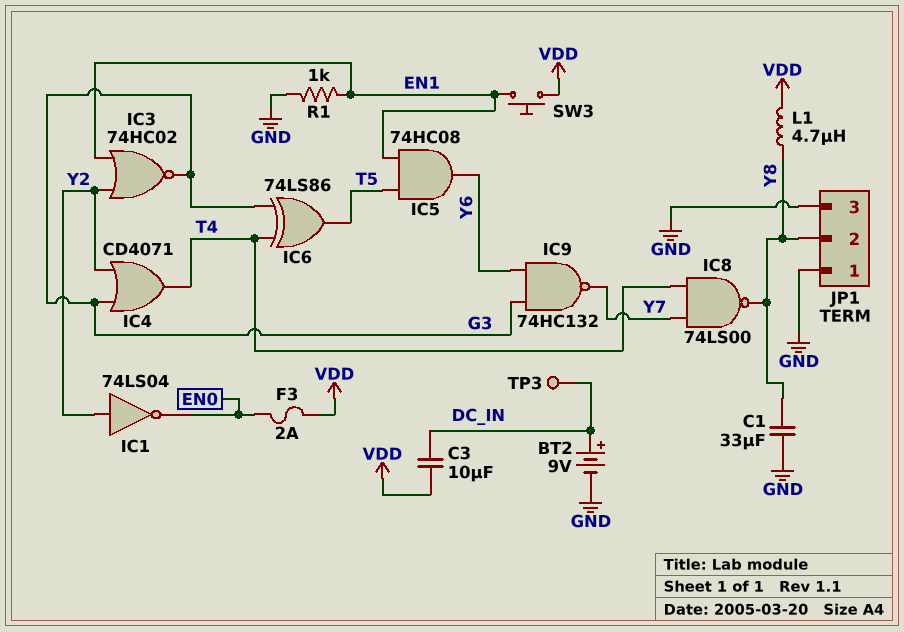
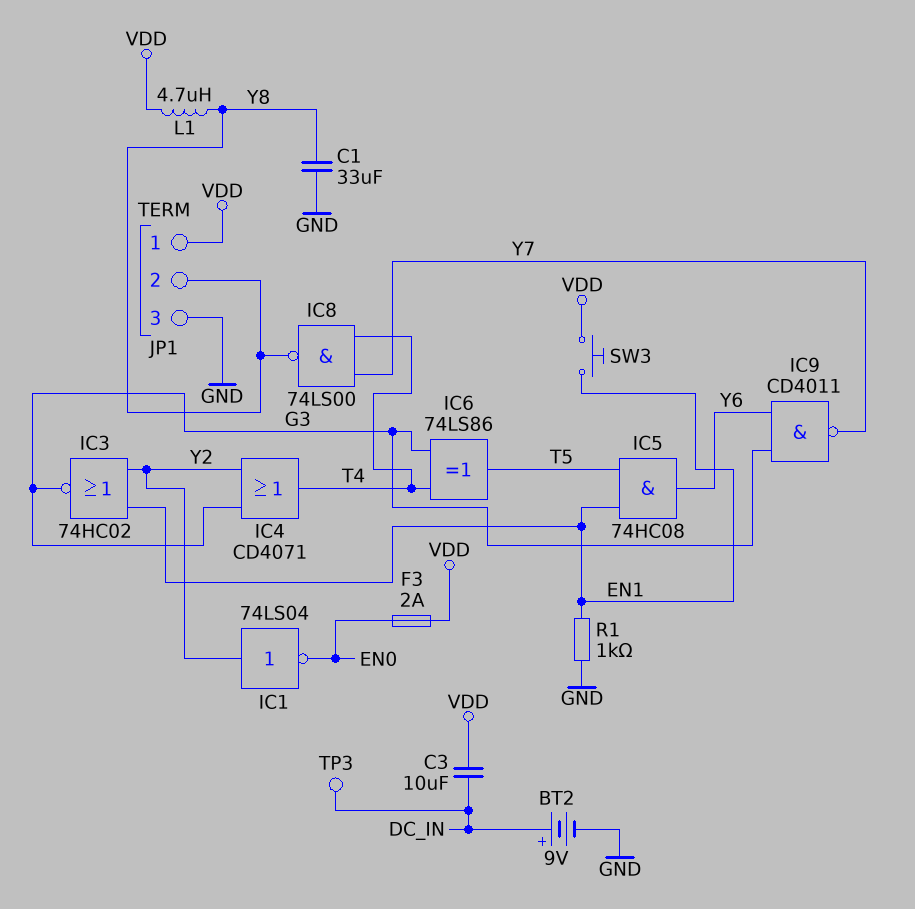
IC9: NAND 74HC132 (in G3, in Y6, out Y7) -> NAND CD4011 (in G3, in Y6, out Y7)
JP1 pin 1: GND -> VDD

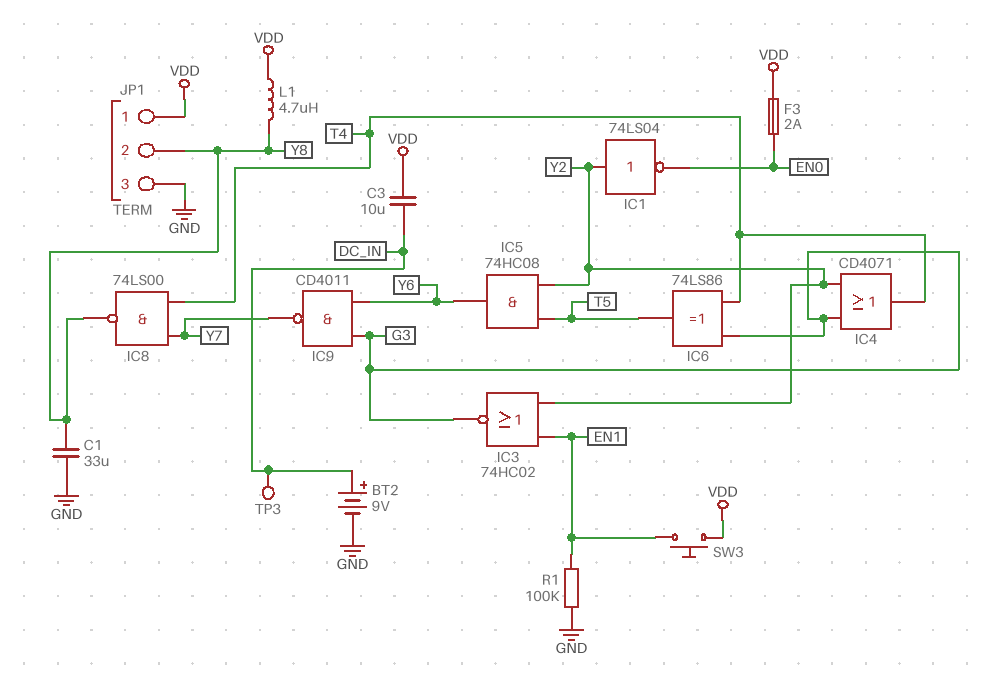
IC5: AND 74HC08 (in EN1, in T5, out Y6) -> AND 74HC08 (in T5, in Y2, out Y6)
R1: 1k (EN1, GND) -> 100k (EN1, GND)

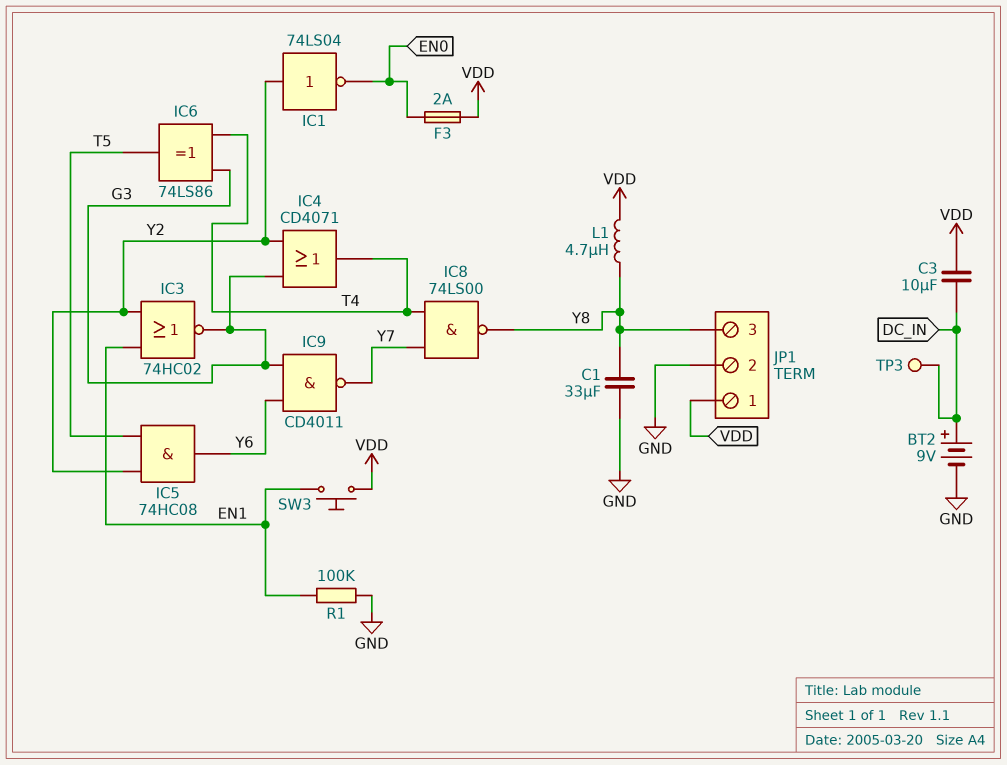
JP1 pin 2: Y8 -> GND
JP1 pin 3: GND -> Y8

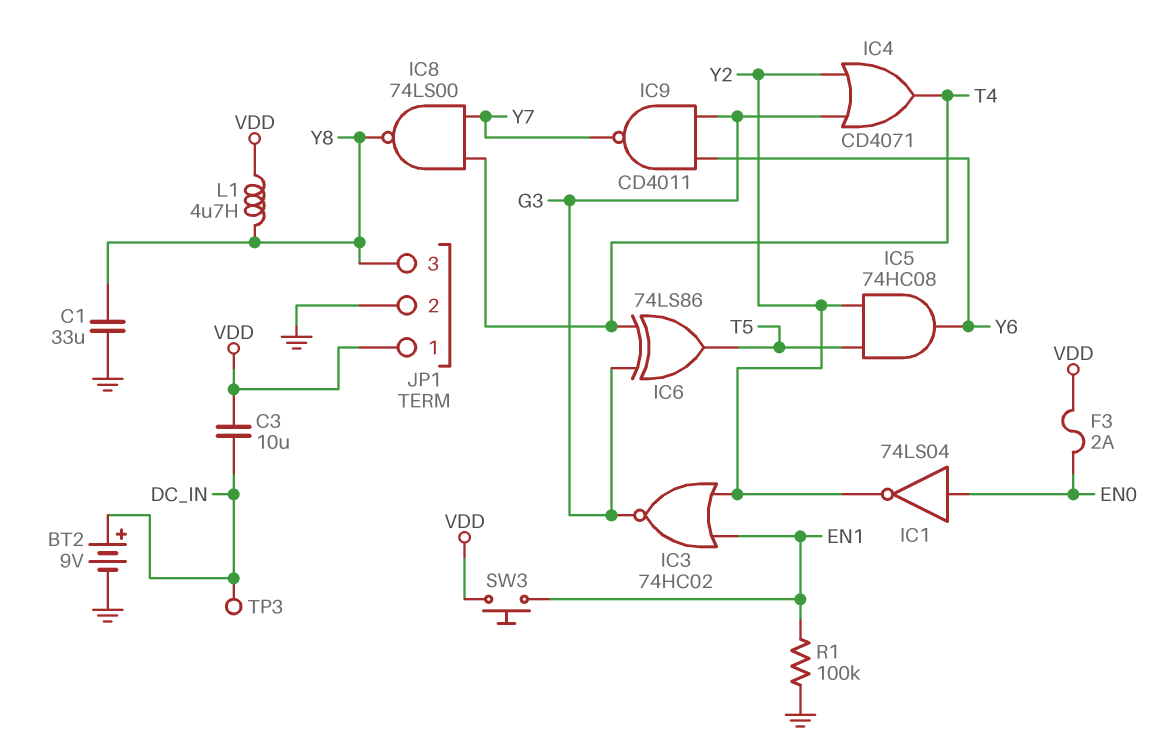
IC1: NOT 74LS04 (in Y2, out EN0) -> NOT 74LS04 (in EN0, out Y2)

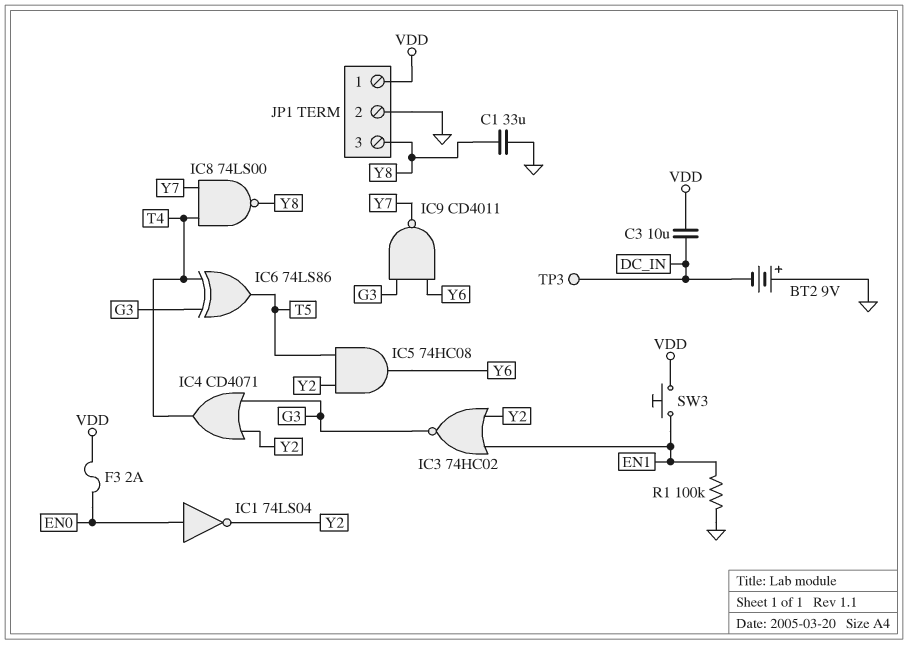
BT2: 9V (plus DC_IN, minus GND) -> 9V (plus GND, minus DC_IN)
L1: 4.7uH (VDD, Y8) -> none

